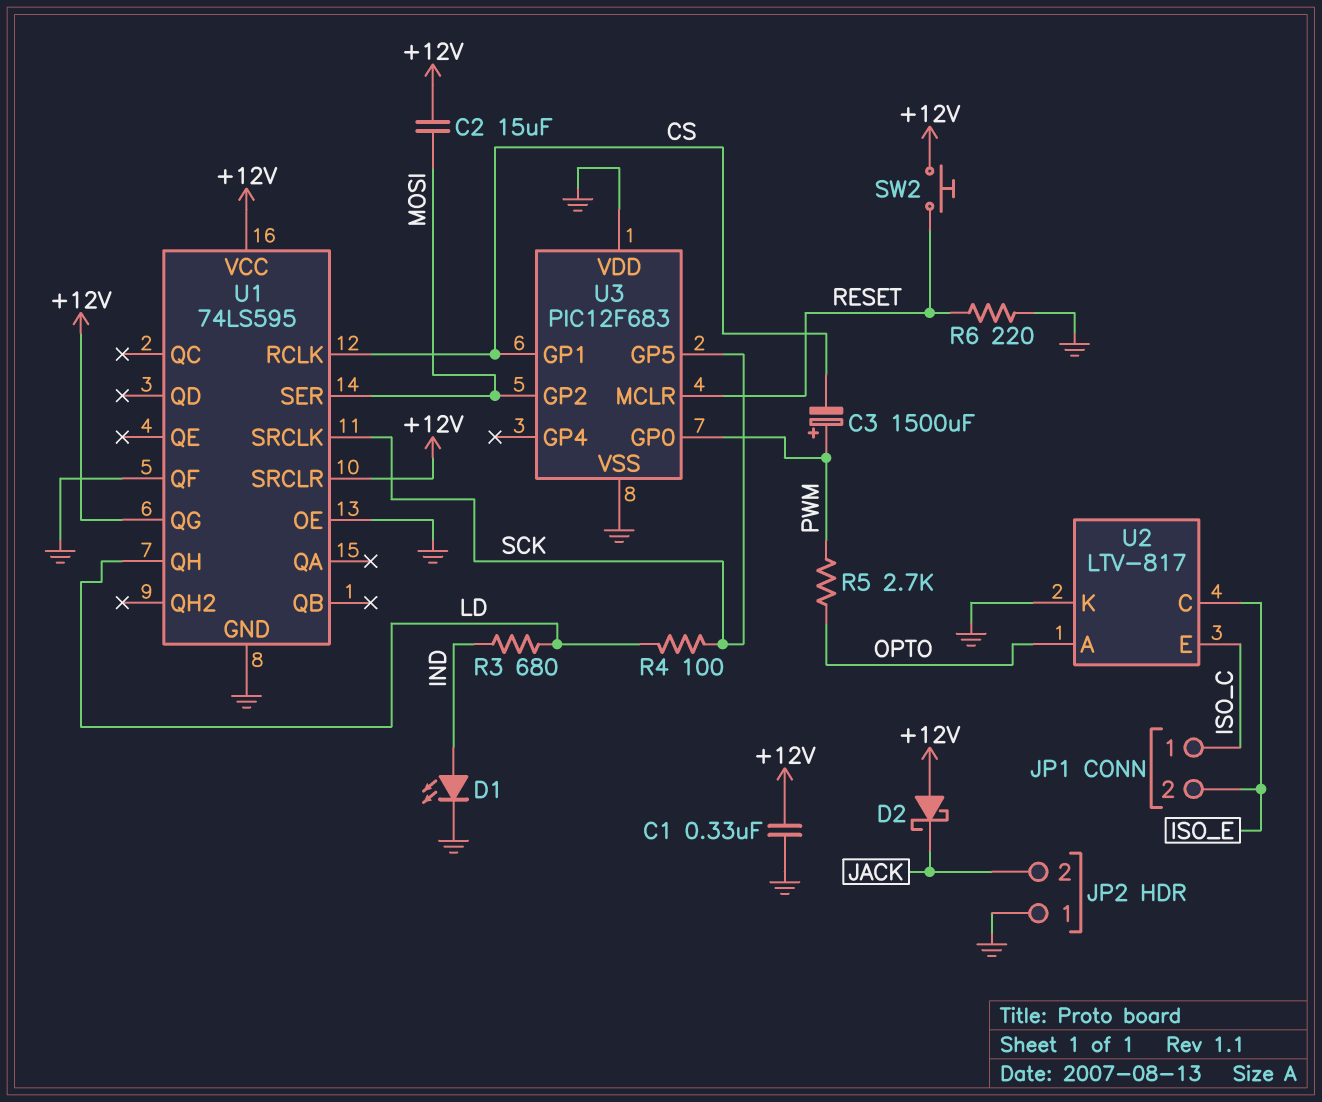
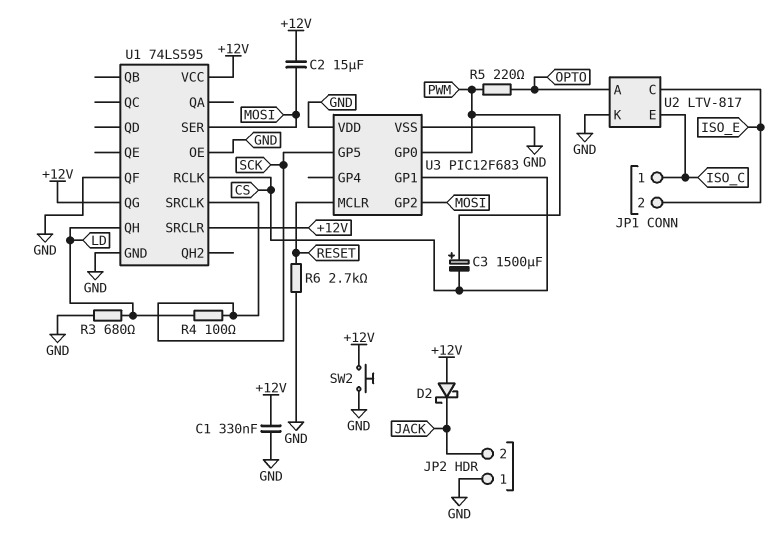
D1: LED (A IND, K GND) -> none
R3: 680 (IND, LD) -> 680 (GND, LD)
R5: 2.7k (OPTO, PWM) -> 220 (OPTO, PWM)
R6: 220 (GND, RESET) -> 2.7k (GND, RESET)
SW2: button (+12V, RESET) -> button (+12V, GND)

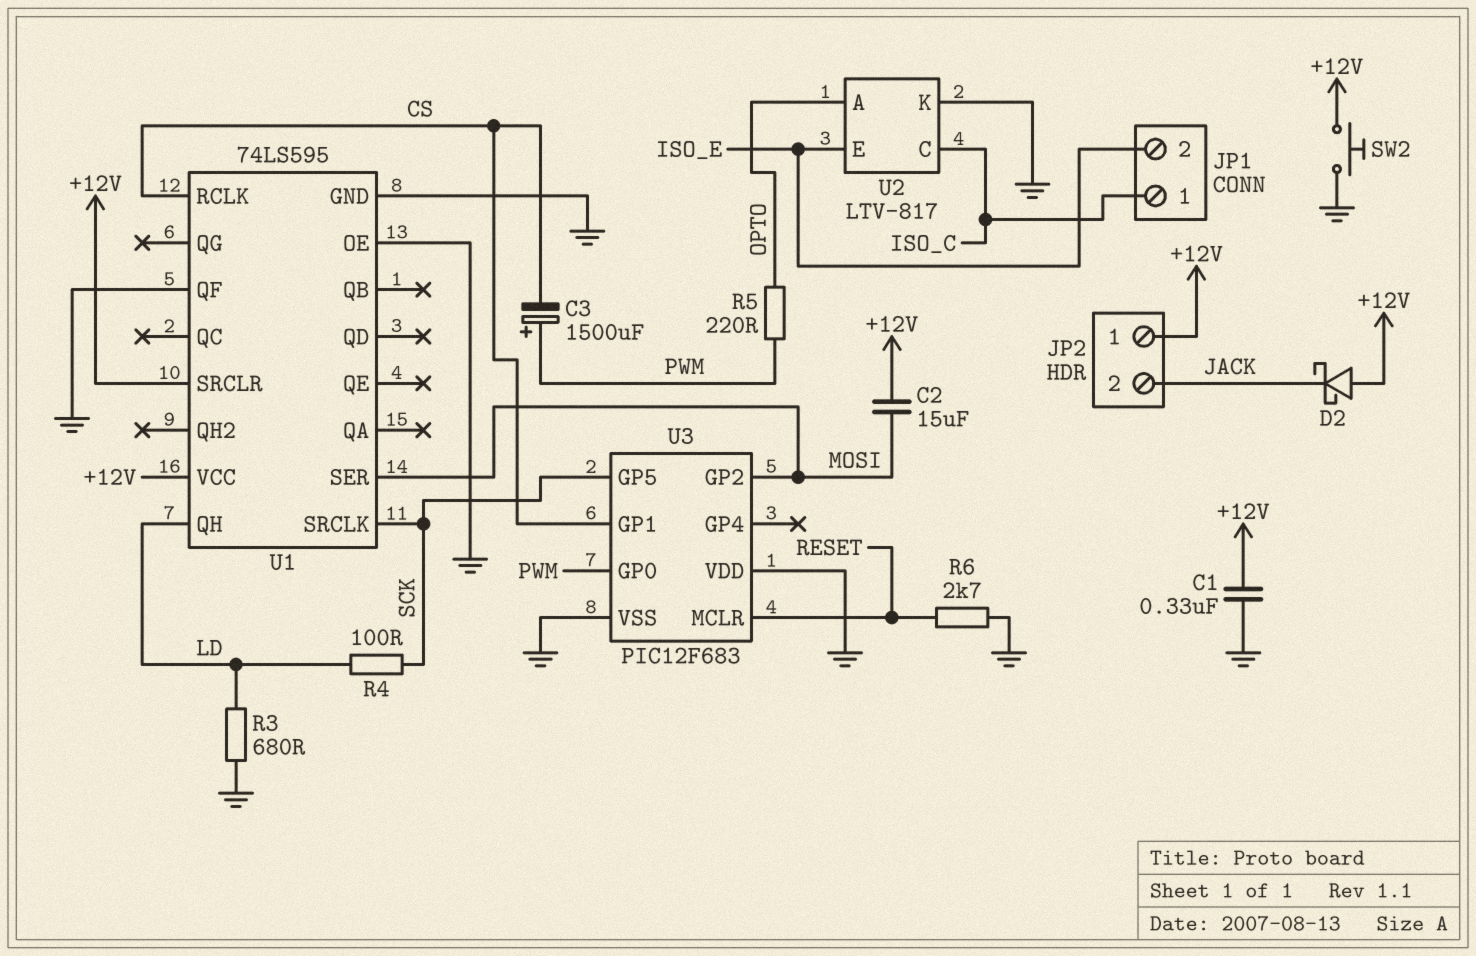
JP2 pin 1: GND -> +12V
U1 pin QG: +12V -> none
U2 pin C: ISO_E -> ISO_C
U2 pin E: ISO_C -> ISO_E

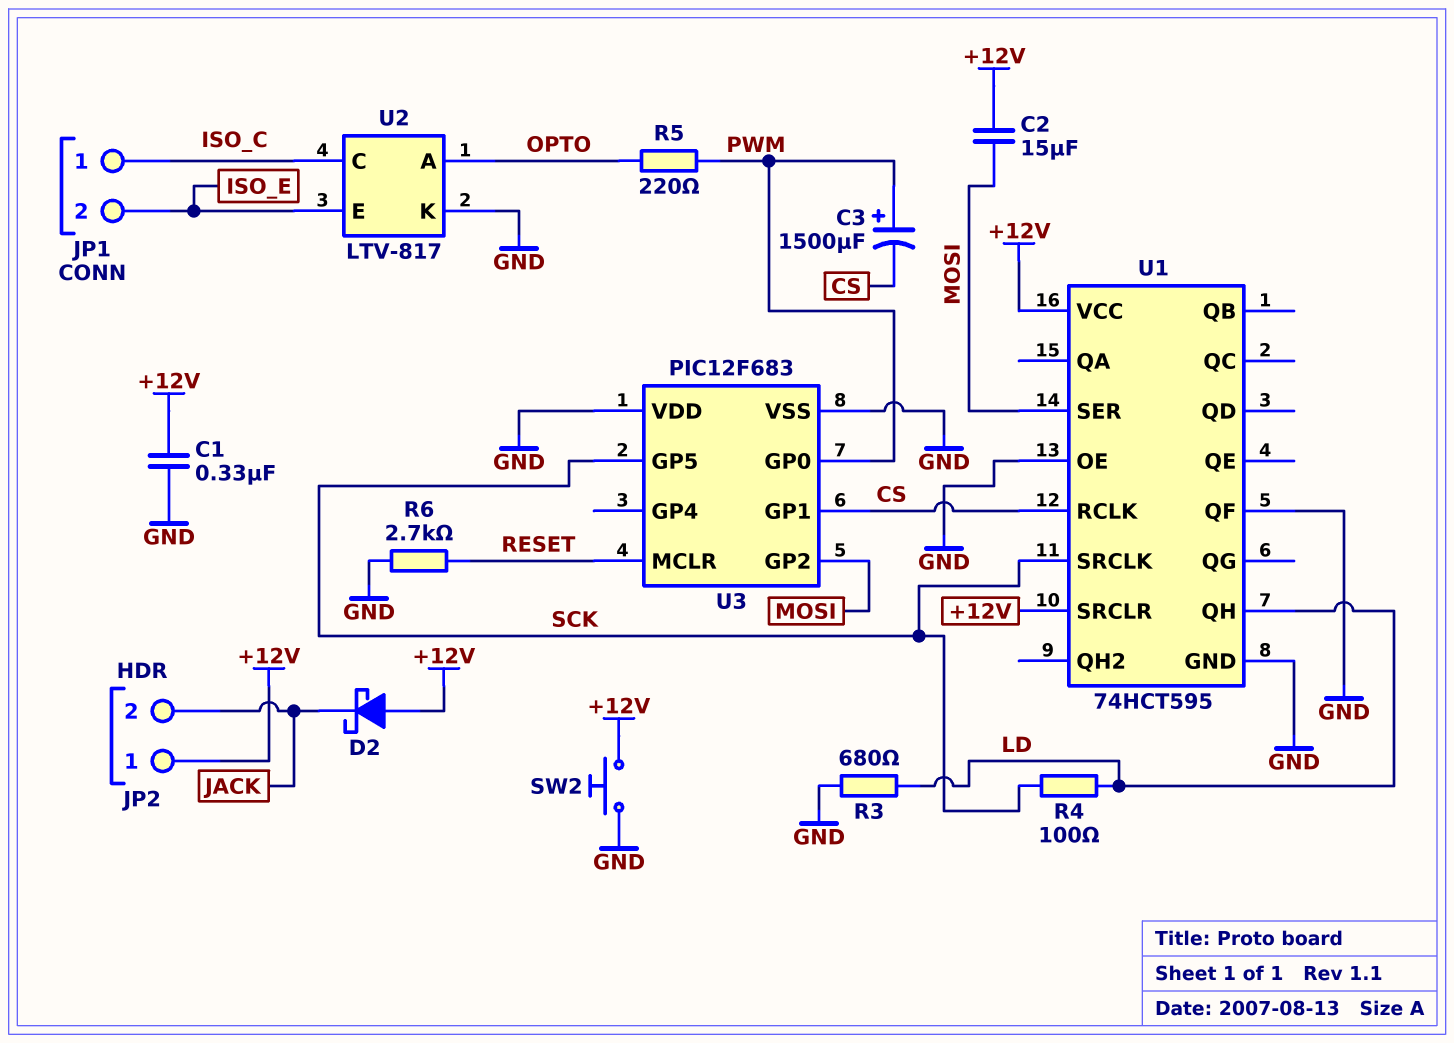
U1: 74LS595 -> 74HCT595

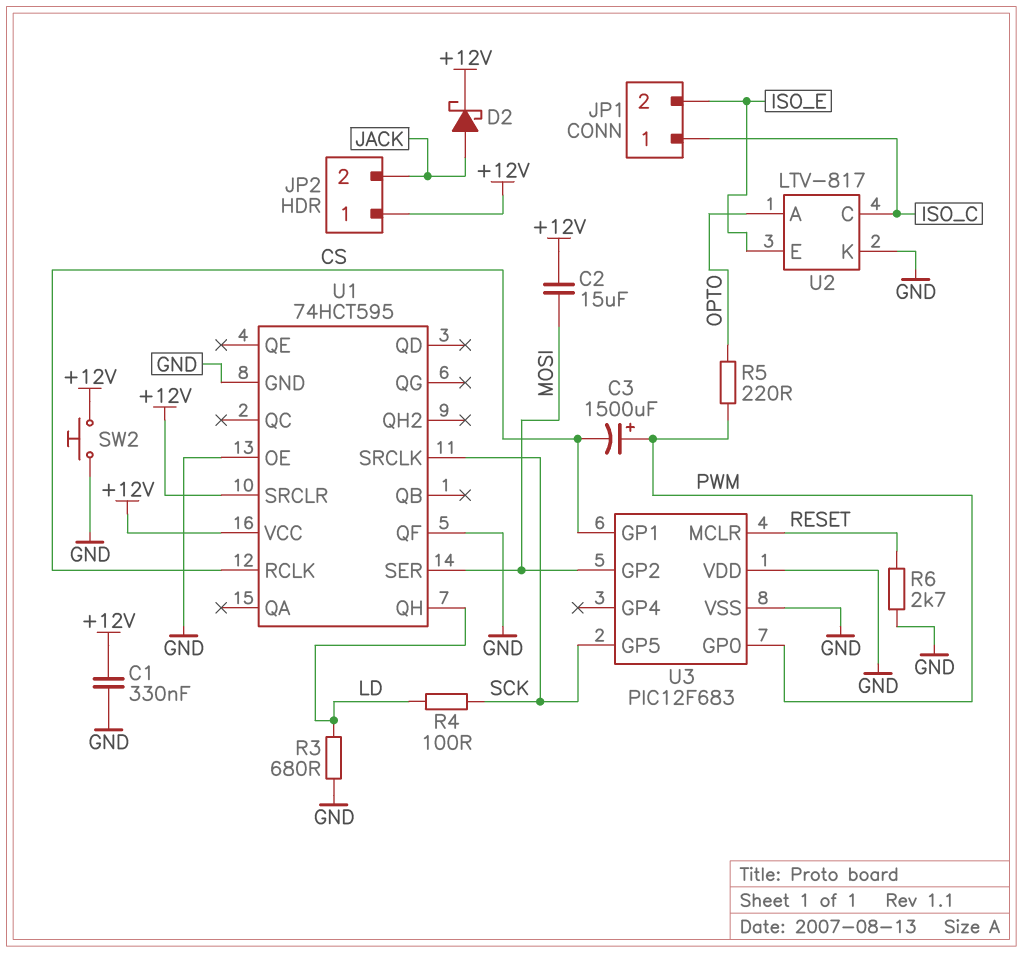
D2: schottky (A +12V, K JACK) -> schottky (A JACK, K +12V)

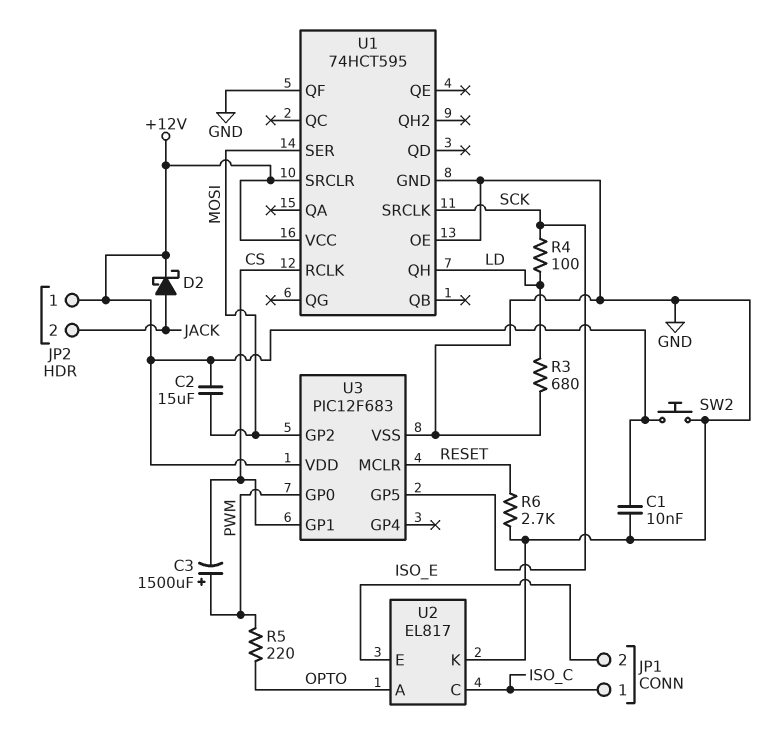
C1: 330nF (+12V, GND) -> 10nF (+12V, GND)
U2: LTV-817 -> EL817
U3 pin VDD: GND -> +12V

